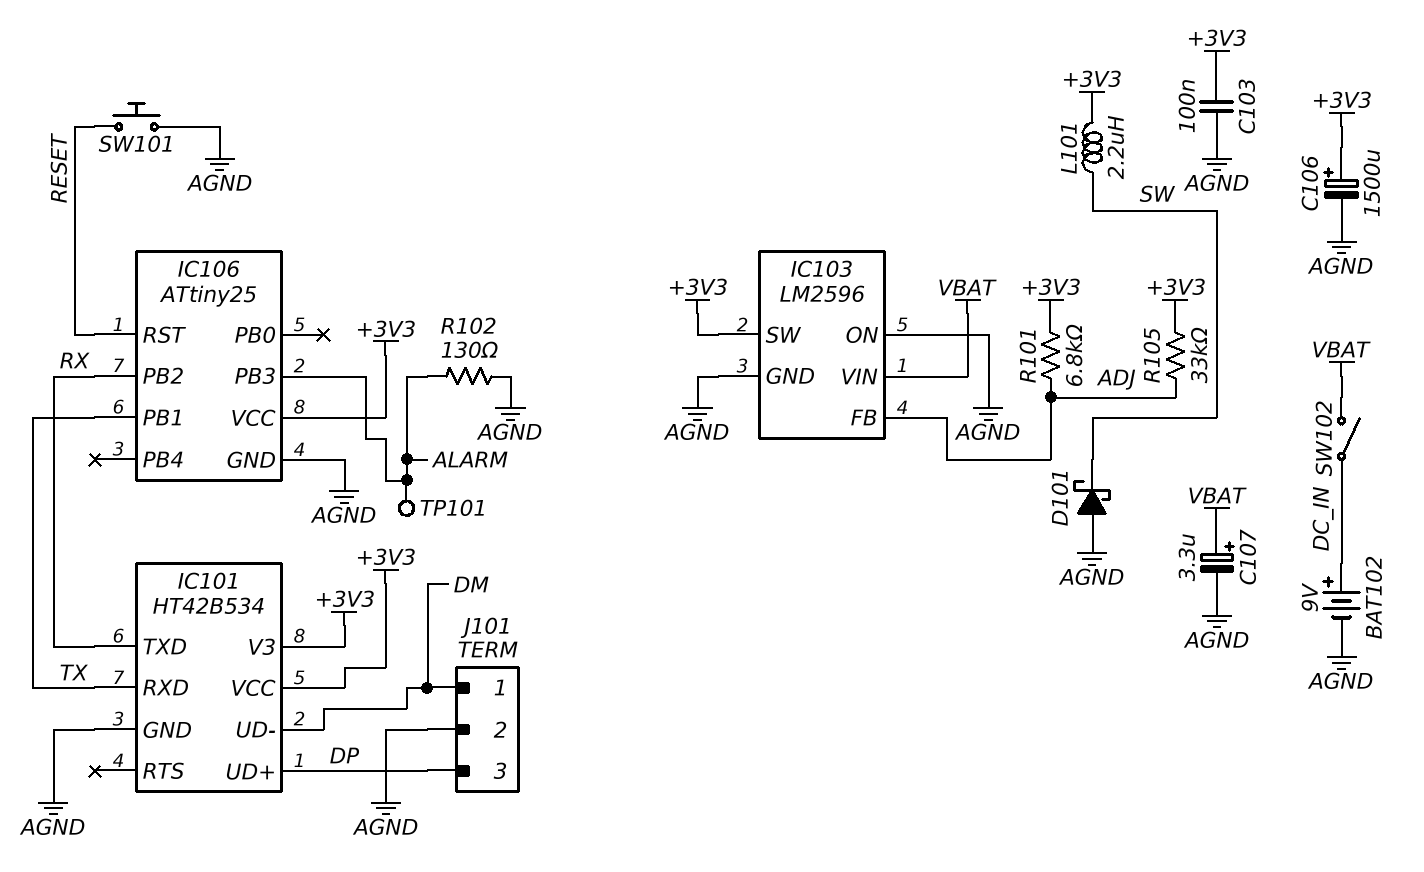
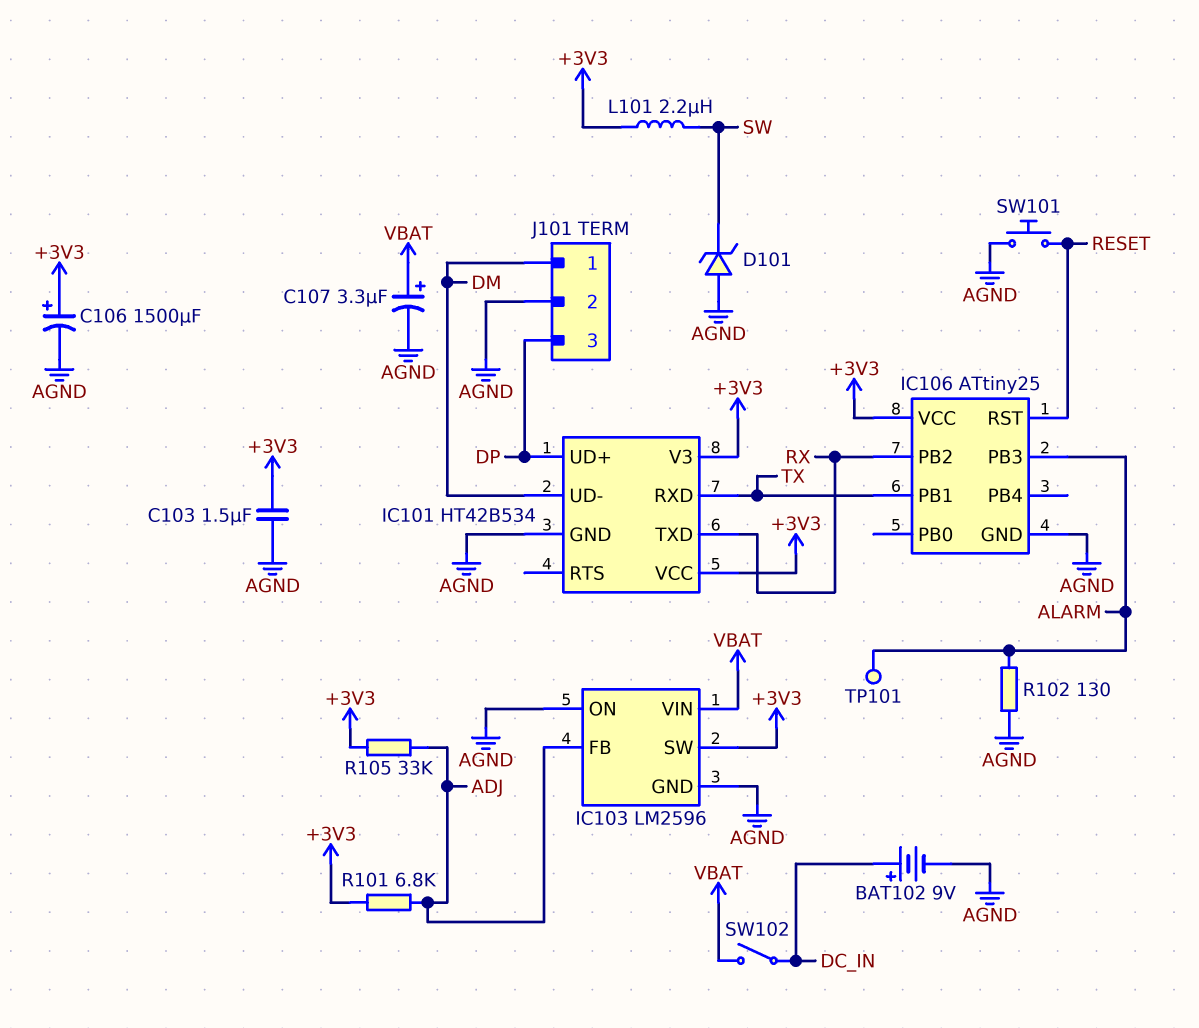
C103: 100nF (+3V3, AGND) -> 1.5uF (+3V3, AGND)
D101: schottky (A AGND, K SW) -> zener (A AGND, K SW)

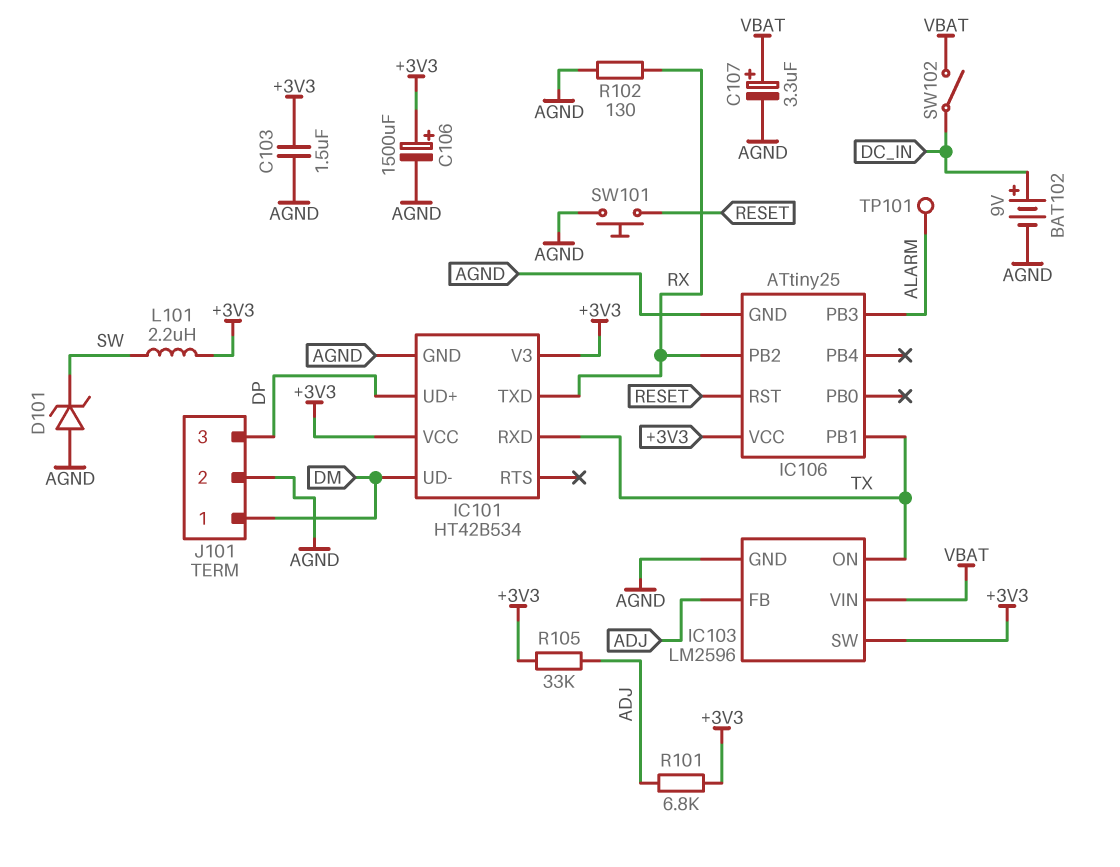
IC103 pin ON: AGND -> TX
R102: 130 (AGND, ALARM) -> 130 (AGND, RX)

